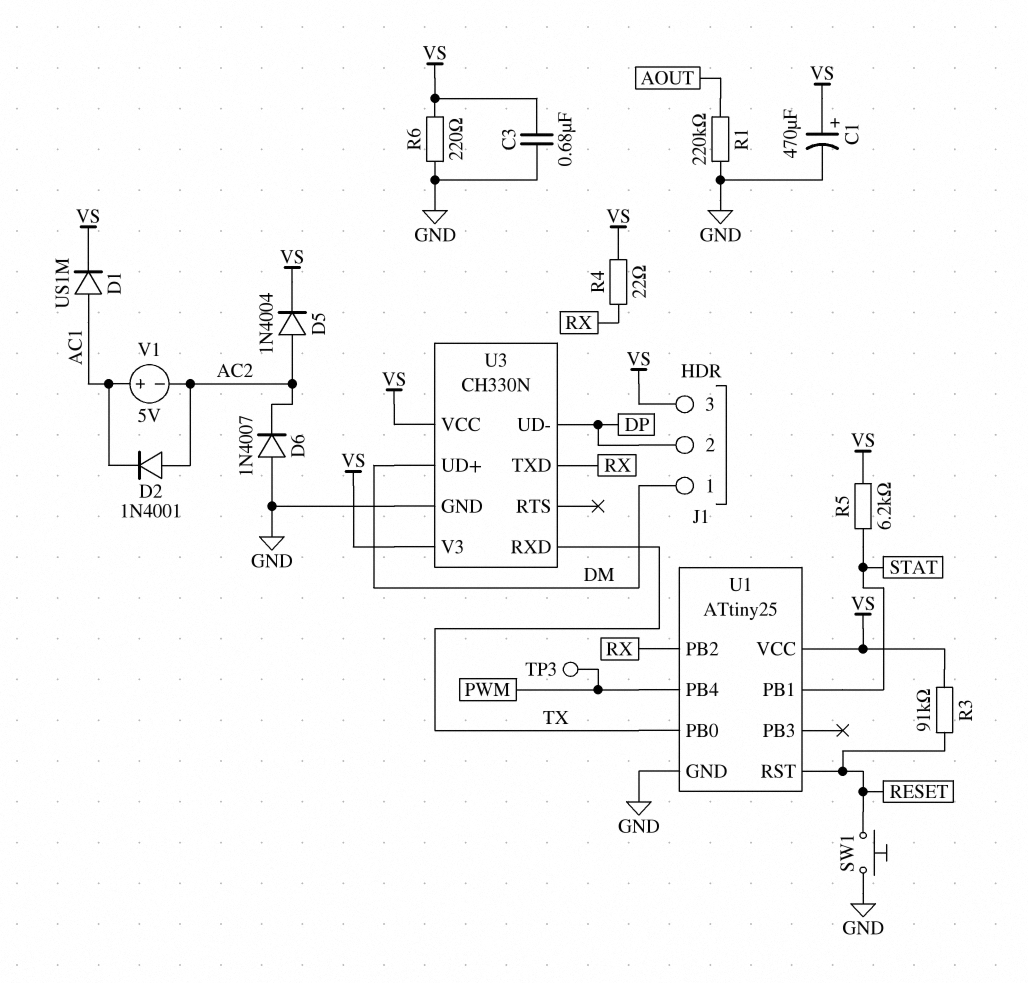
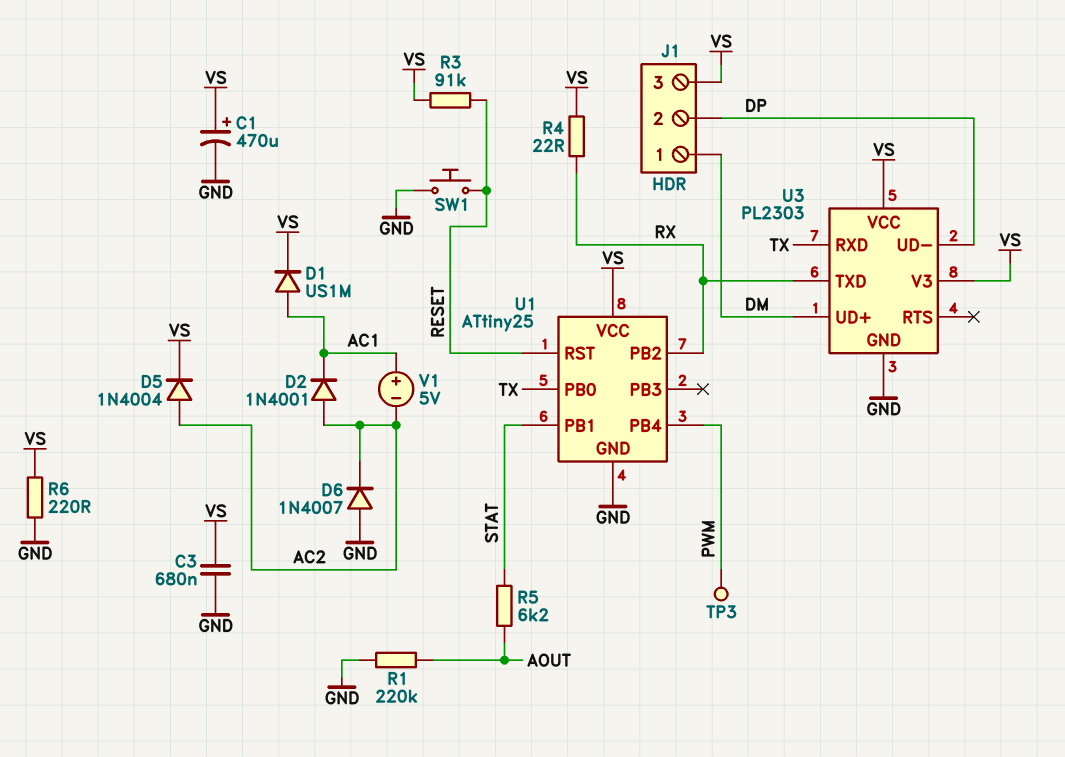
R5: 6.2k (STAT, VS) -> 6.2k (AOUT, STAT)
U3: CH330N -> PL2303

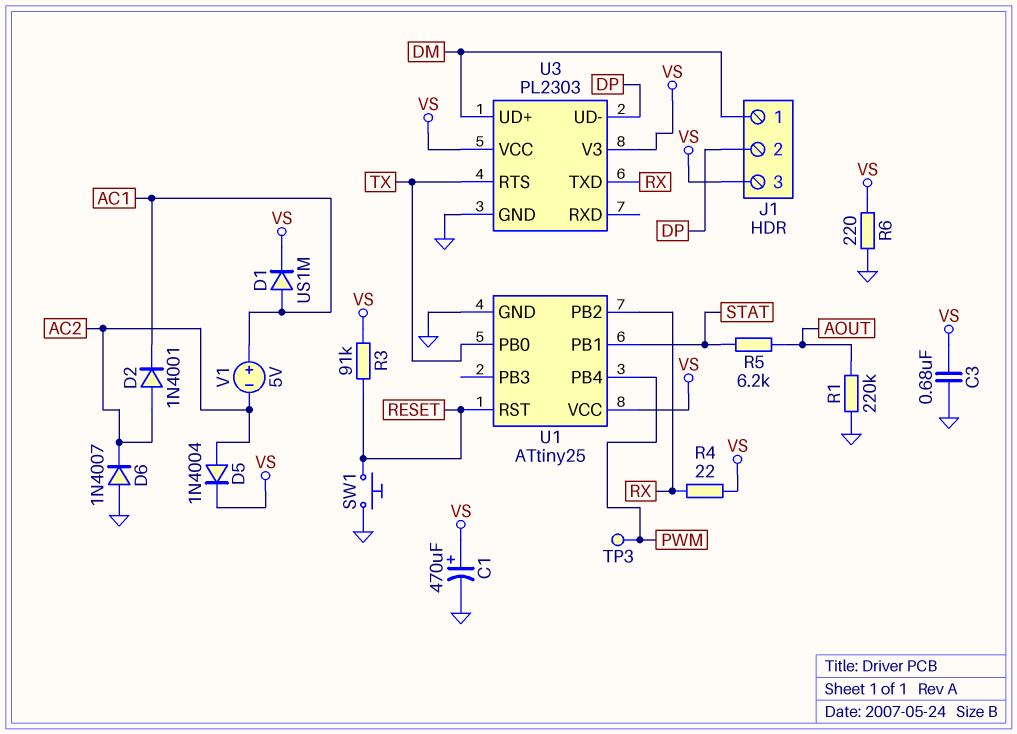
U3 pin RTS: none -> TX
U3 pin RXD: TX -> none

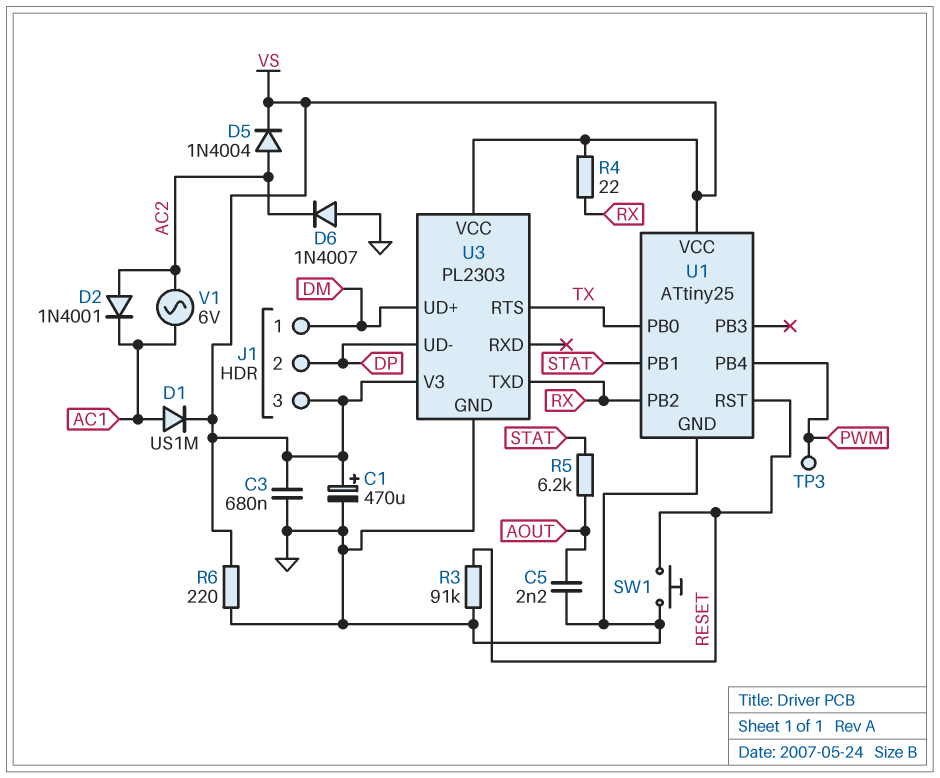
C5: none -> 2.2nF (AOUT, GND)
R1: 220k (AOUT, GND) -> none
R3: 91k (RESET, VS) -> 91k (GND, RESET)
V1: 5V (plus AC1, minus AC2) -> AC 6V (AC1, AC2)

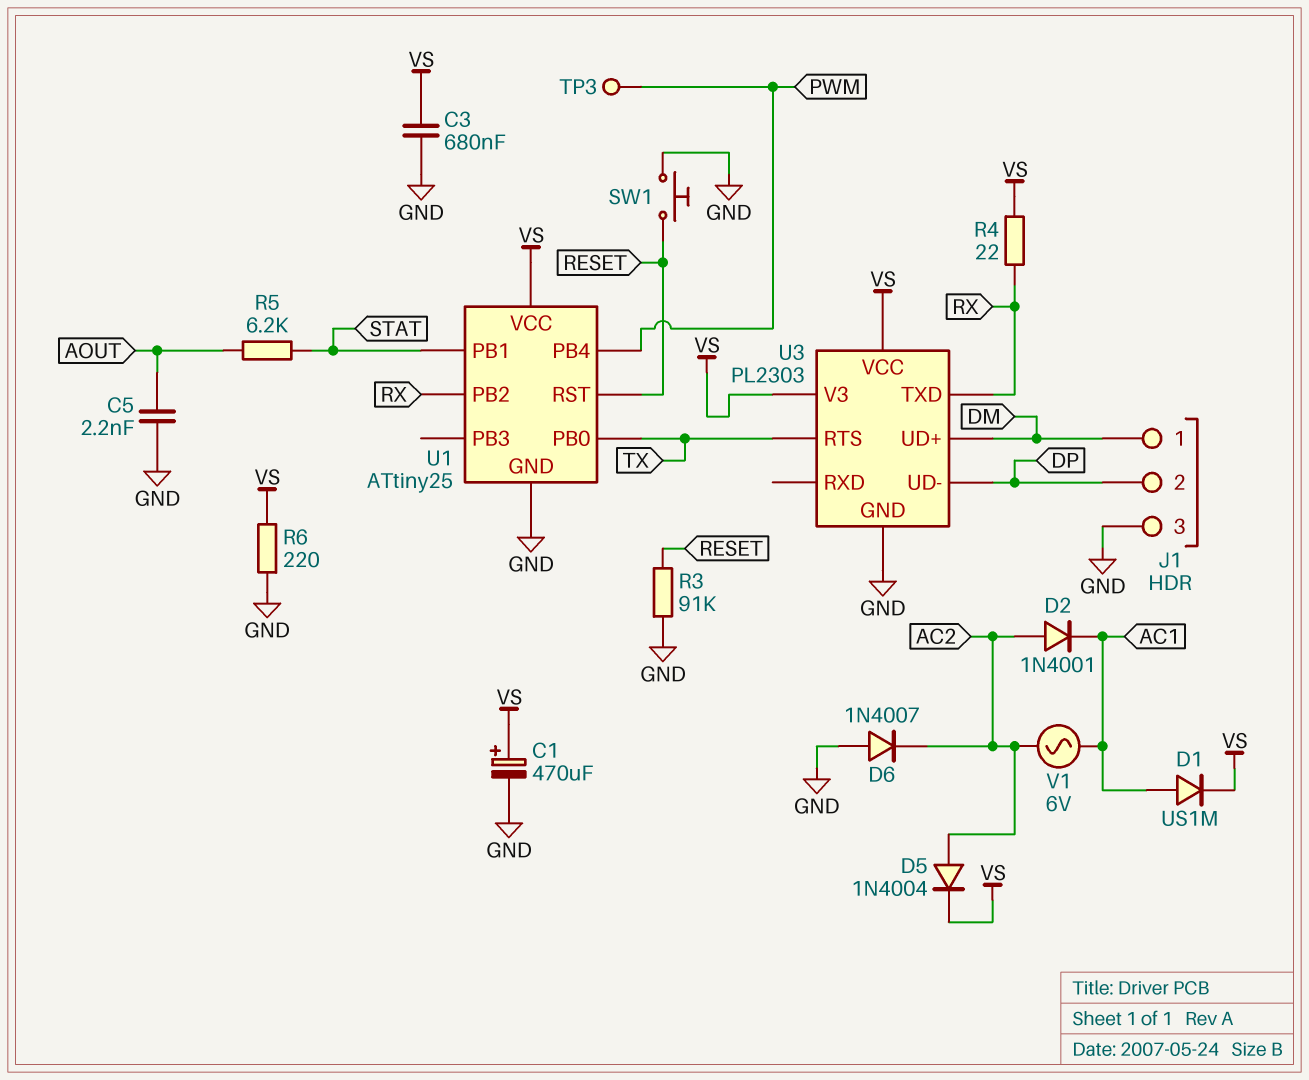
J1 pin 3: VS -> GND

